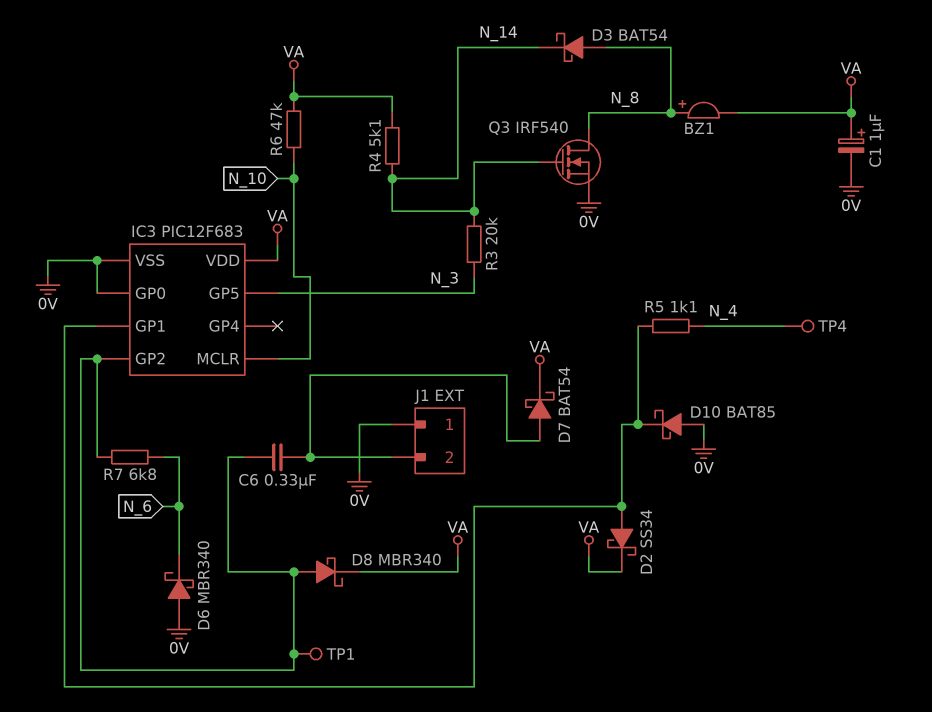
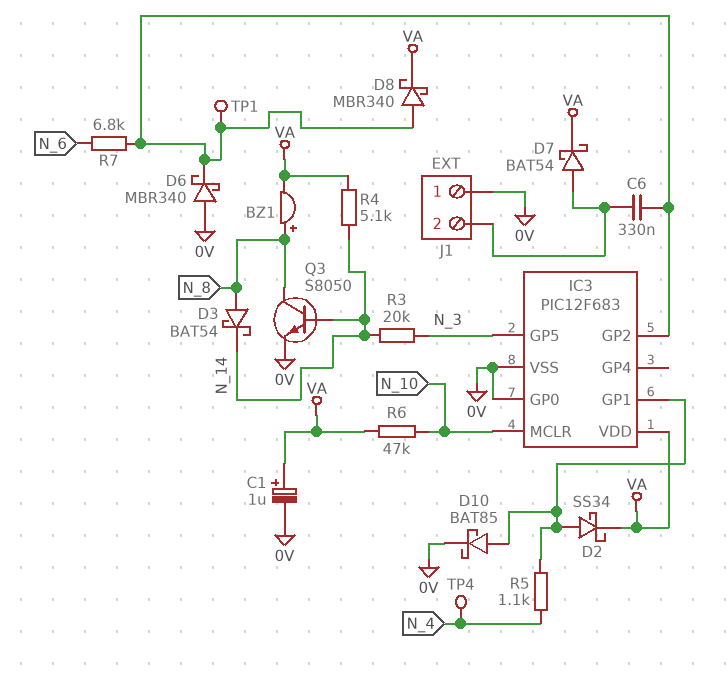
D6: schottky MBR340 (A 0V, K N_6) -> schottky MBR340 (A 0V, K IC3/GP2)
D10: schottky BAT85 (A 0V, K IC3/GP1) -> schottky BAT85 (A IC3/GP1, K 0V)
Q3: NMOS IRF540 (G N_14, D N_8, S 0V) -> NPN S8050 (B N_14, C N_8, E 0V)

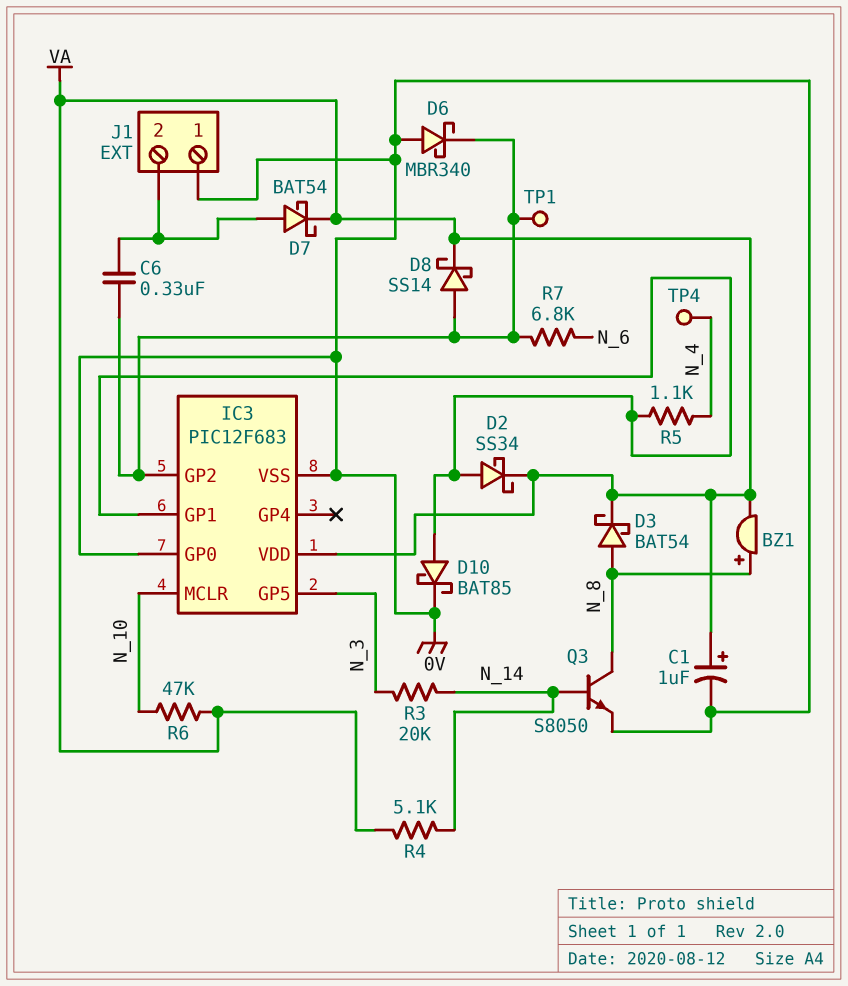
D3: schottky BAT54 (A N_8, K N_14) -> schottky BAT54 (A N_8, K VA)
D8: schottky MBR340 (A IC3/GP2, K VA) -> schottky SS14 (A IC3/GP2, K VA)

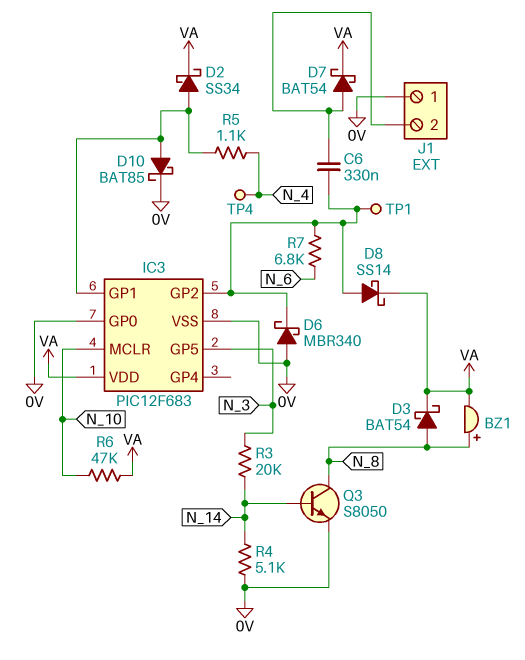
C1: 1uF (plus VA, minus 0V) -> none
R4: 5.1k (N_14, VA) -> 5.1k (0V, N_14)

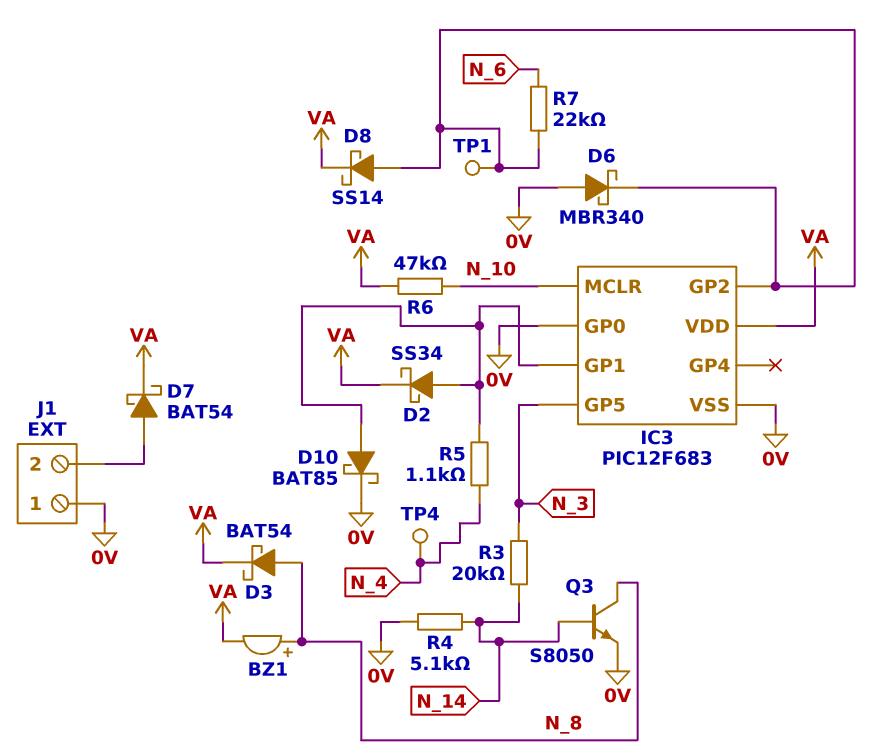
C6: 330nF (IC3/GP2, J1/2) -> none
R7: 6.8k (IC3/GP2, N_6) -> 22k (IC3/GP2, N_6)

